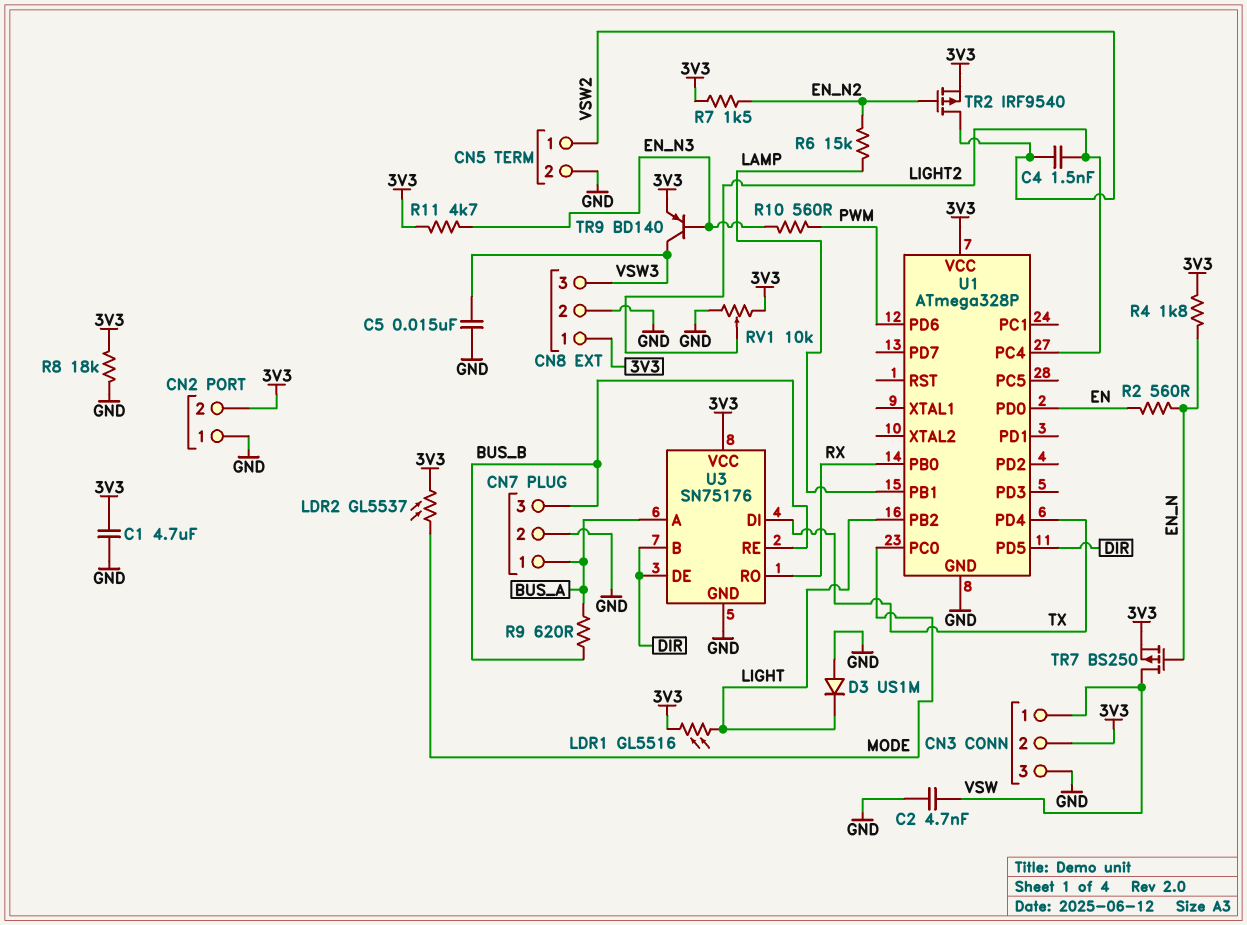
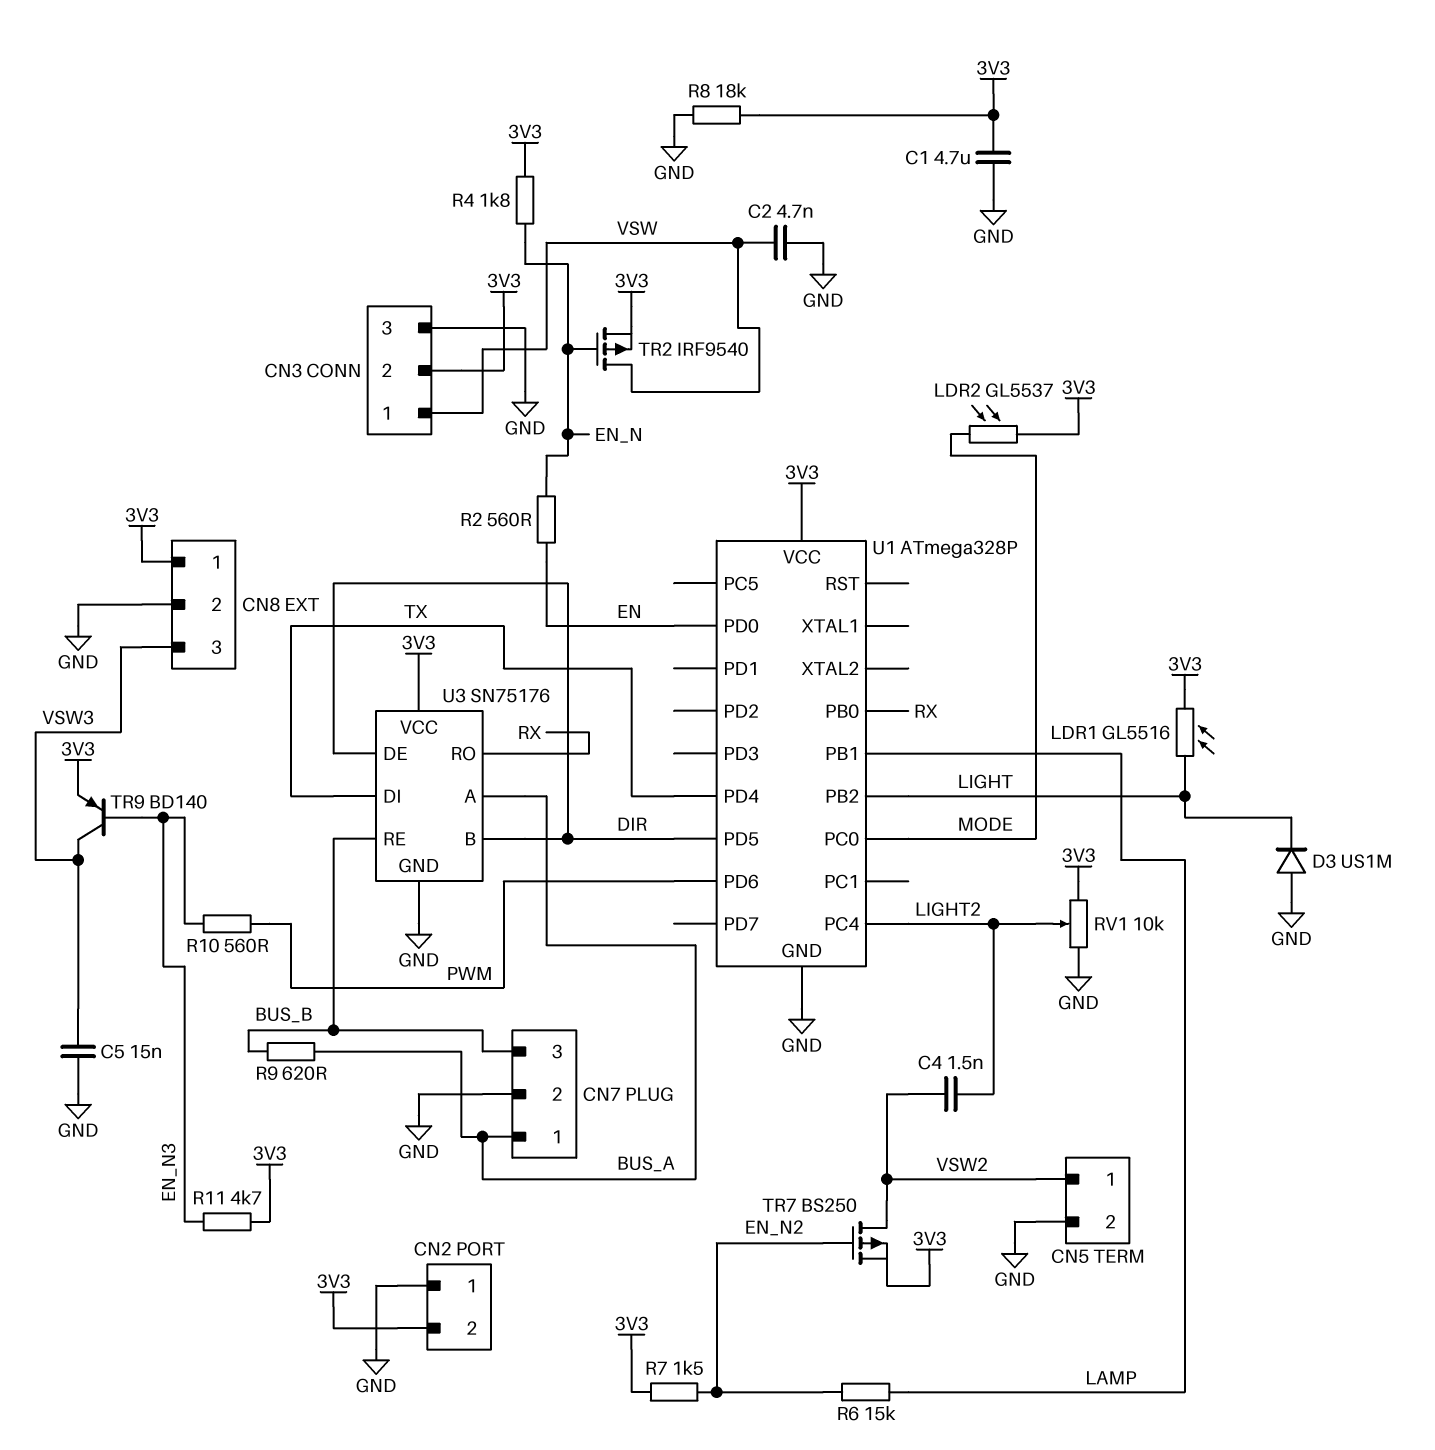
TR2: PMOS IRF9540 (G EN_N2, D VSW2, S 3V3) -> PMOS IRF9540 (G EN_N, D VSW, S 3V3)
TR7: PMOS BS250 (G EN_N, D VSW, S 3V3) -> PMOS BS250 (G EN_N2, D VSW2, S 3V3)

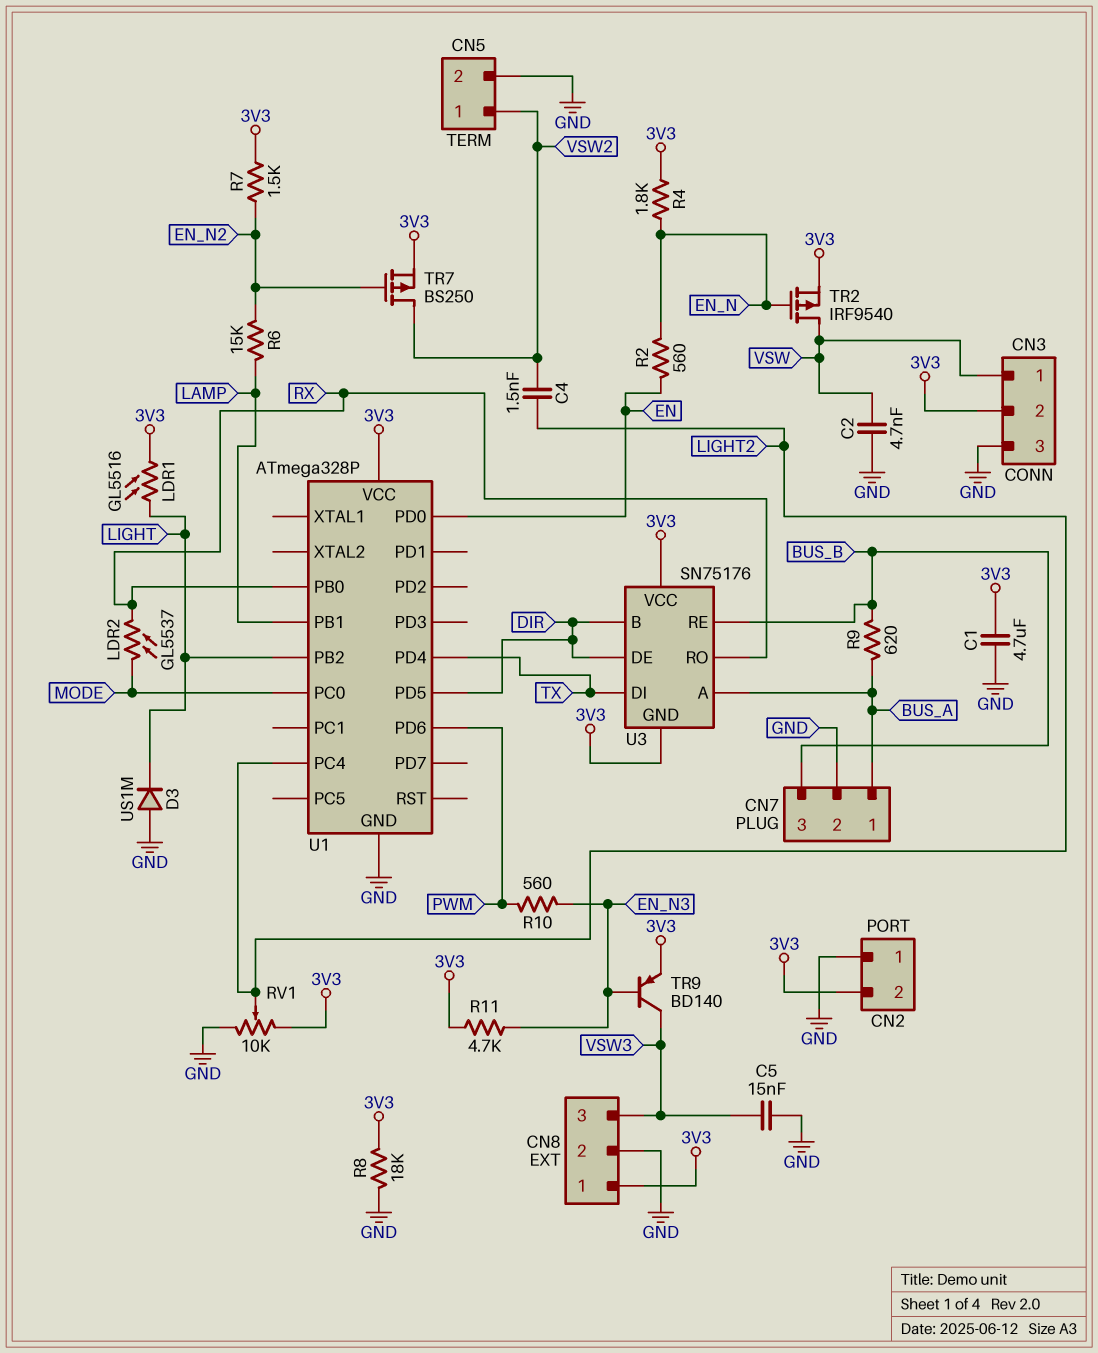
LDR2: GL5537 (3V3, MODE) -> GL5537 (MODE, RX)
U3 pin GND: GND -> 3V3

